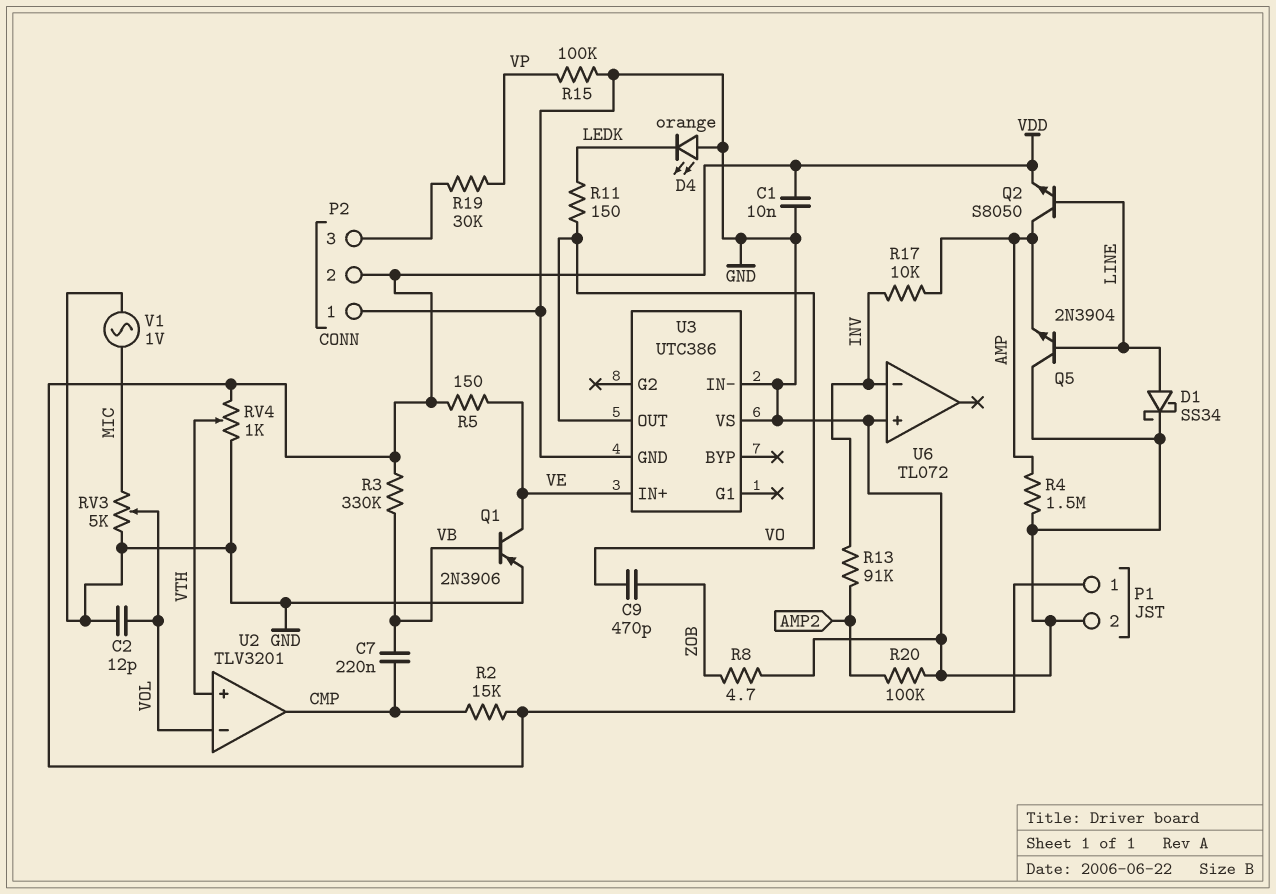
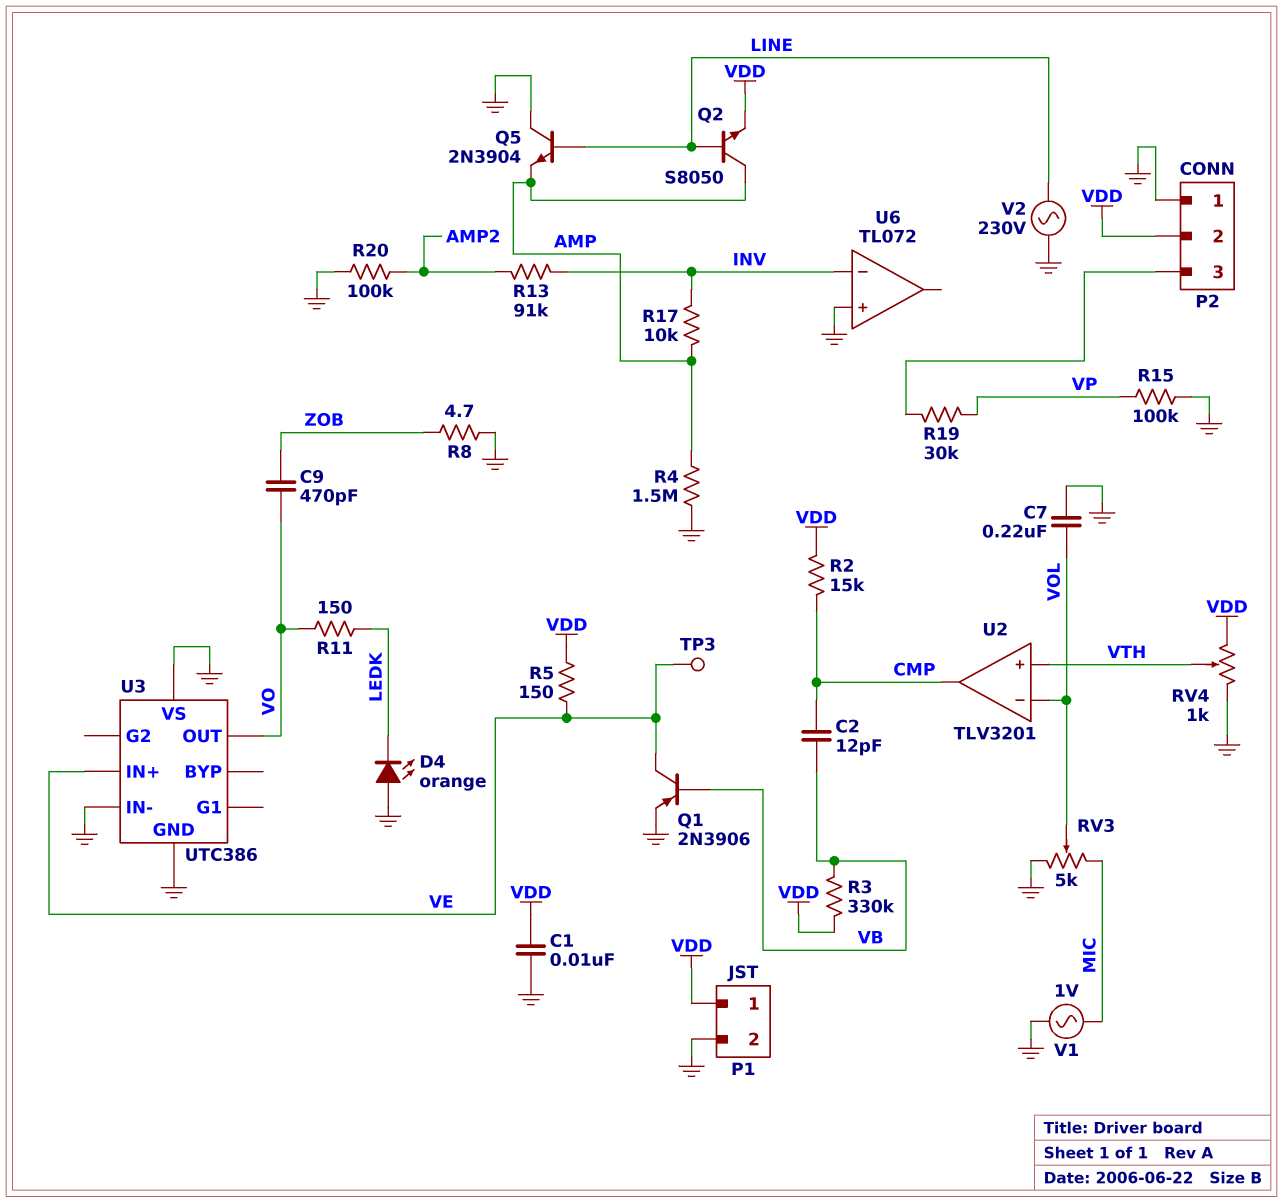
C2: 12pF (GND, VOL) -> 12pF (CMP, VB)
C7: 220nF (CMP, VB) -> 220nF (GND, VOL)
D1: schottky SS34 (A LINE, K GND) -> none
TP3: none -> test point (VE)
V2: none -> AC 230V (GND, LINE)

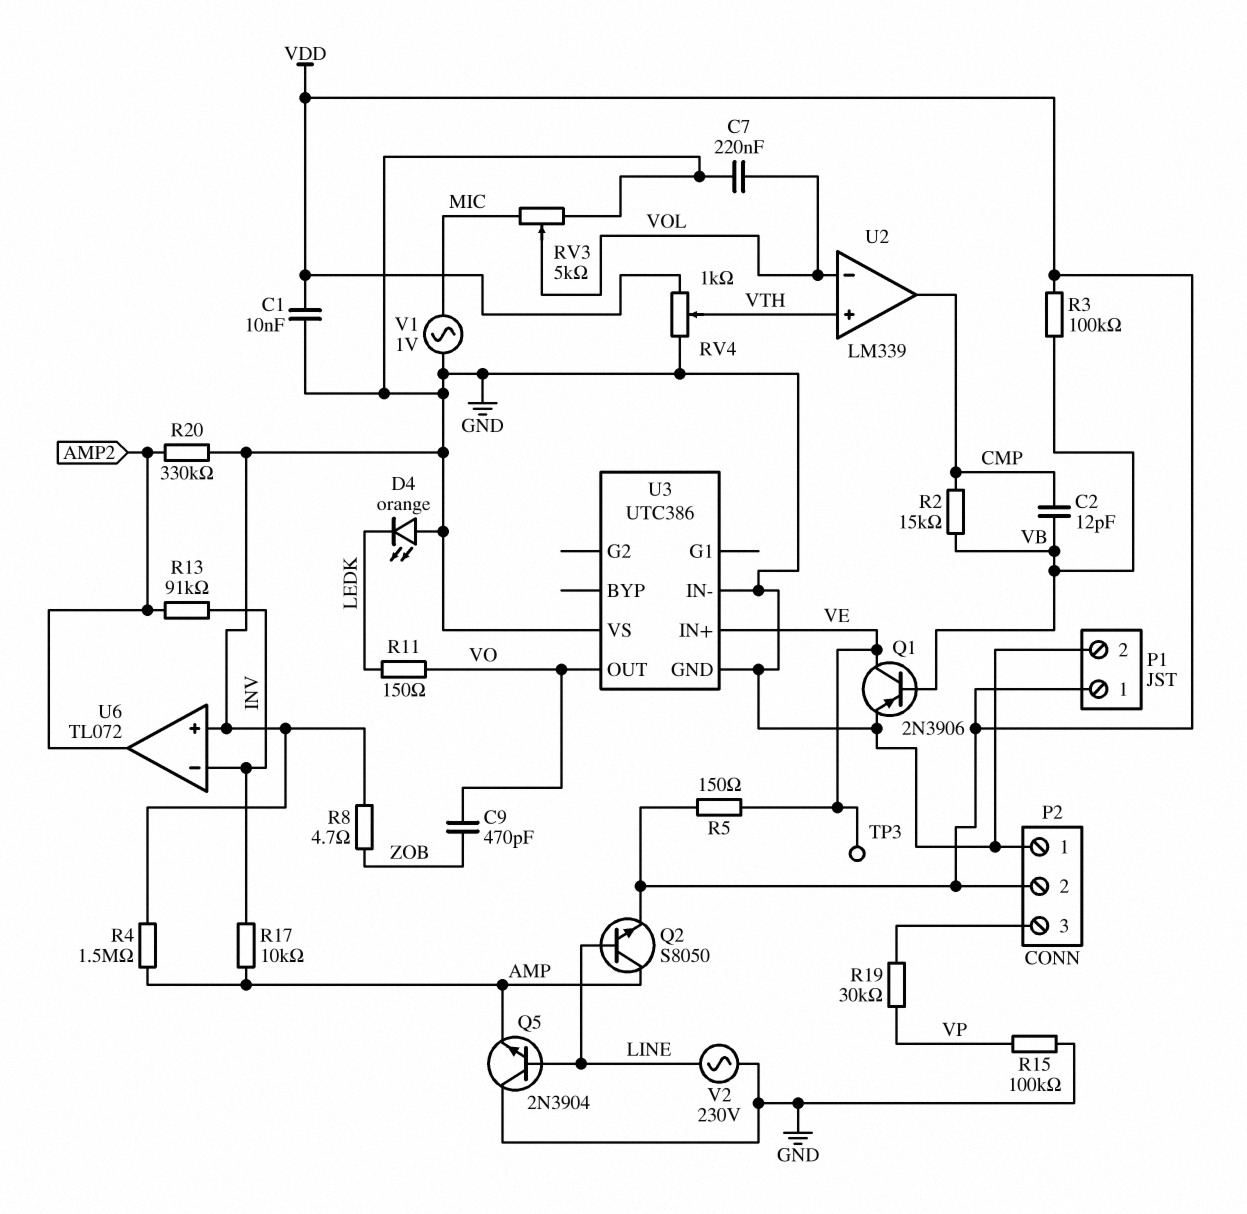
R2: 15k (CMP, VDD) -> 15k (CMP, VB)
R3: 330k (VB, VDD) -> 100k (VB, VDD)
R20: 100k (AMP2, GND) -> 330k (AMP2, GND)
U2: TLV3201 -> LM339
U6 pin out: none -> AMP2

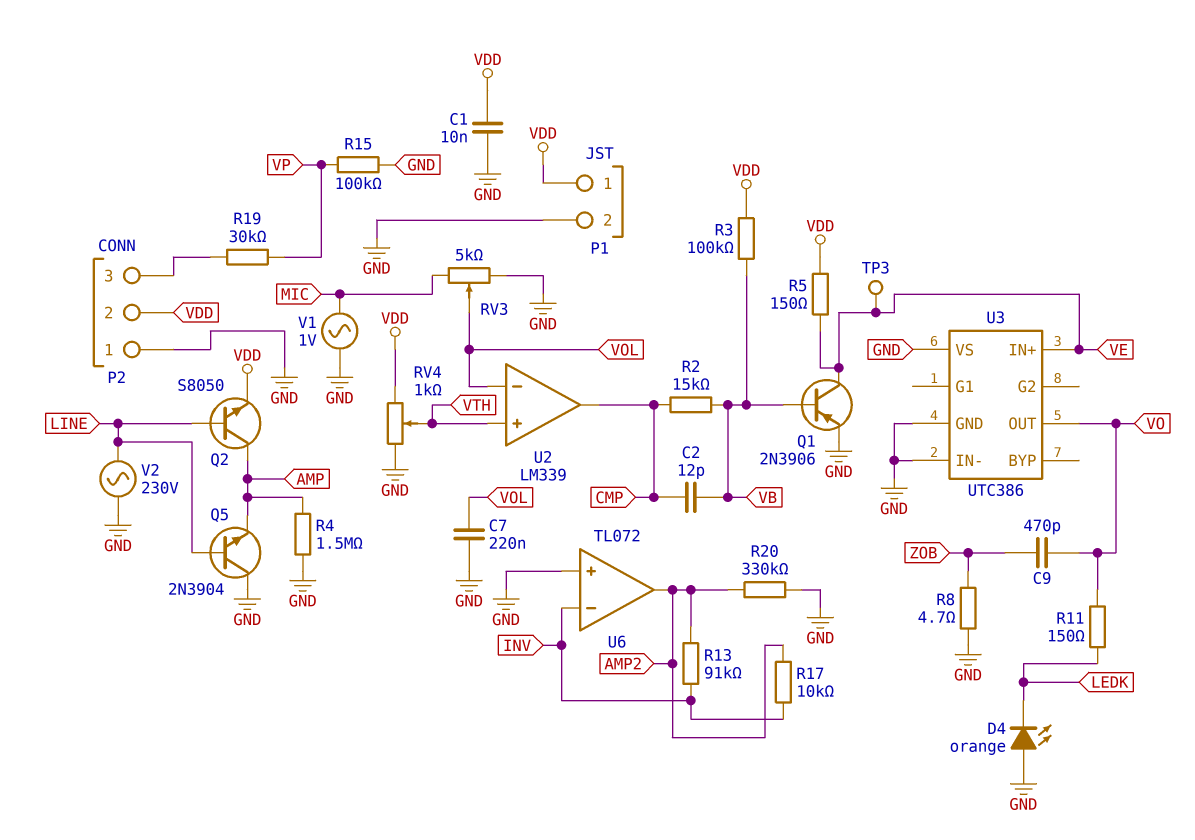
R17: 10k (AMP, INV) -> 10k (AMP2, INV)

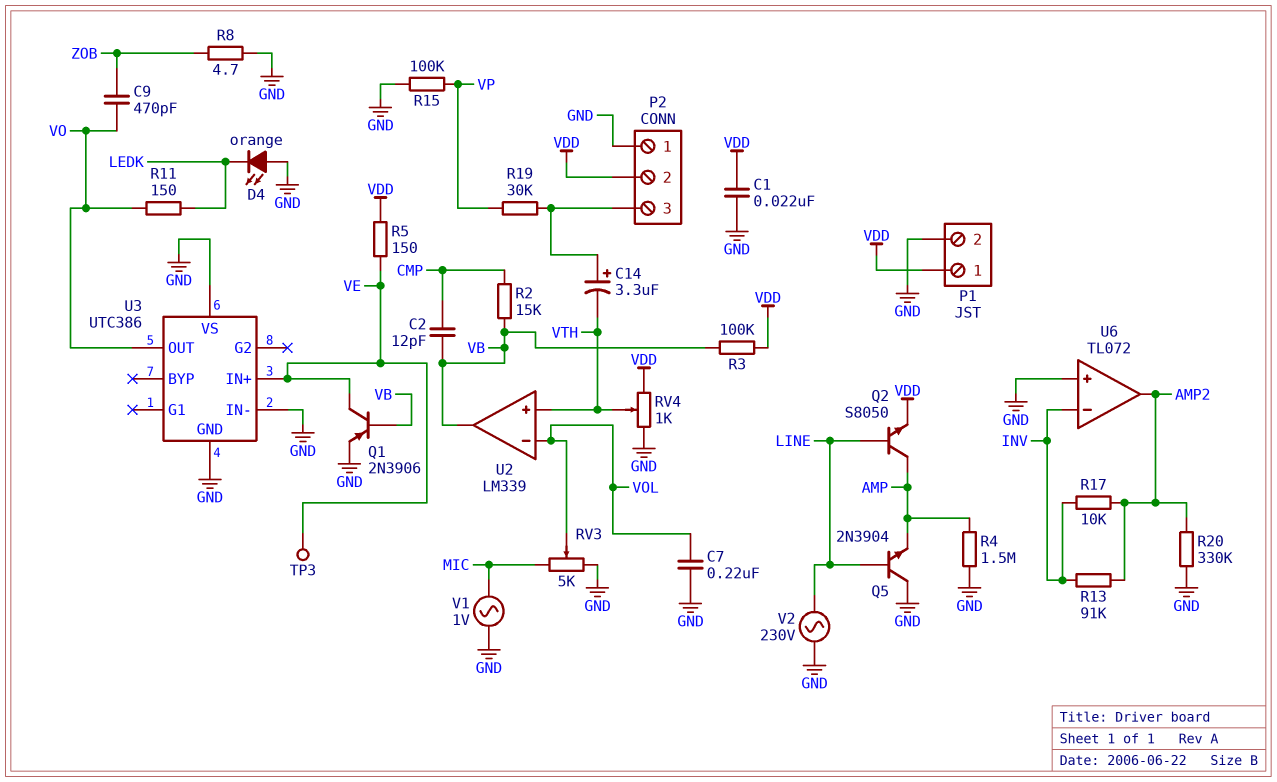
C1: 10nF (GND, VDD) -> 22nF (GND, VDD)
C14: none -> 3.3uF (plus P2/3, minus VTH)
U2 pin out: CMP -> VB

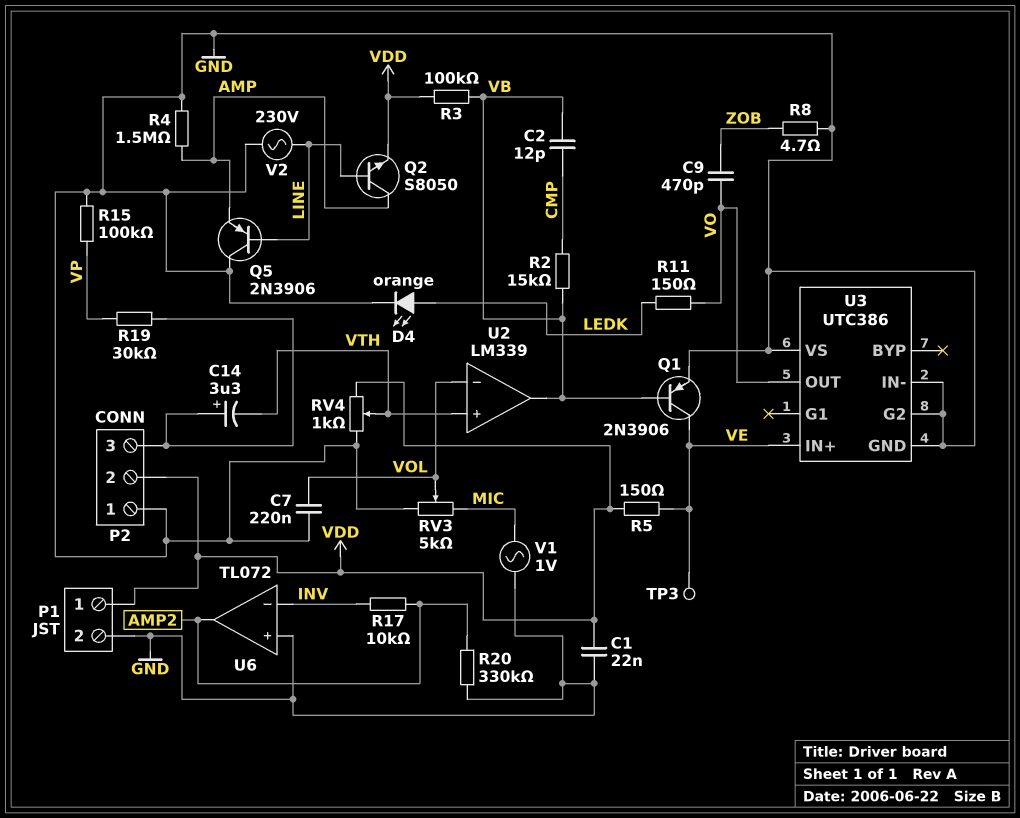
D4: LED orange (A GND, K LEDK) -> LED orange (A LEDK, K GND)
Q5: NPN 2N3904 (B LINE, C GND, E AMP) -> PNP 2N3906 (B LINE, C GND, E AMP)
R13: 91k (AMP2, INV) -> none
U3 pin G2: none -> GND

